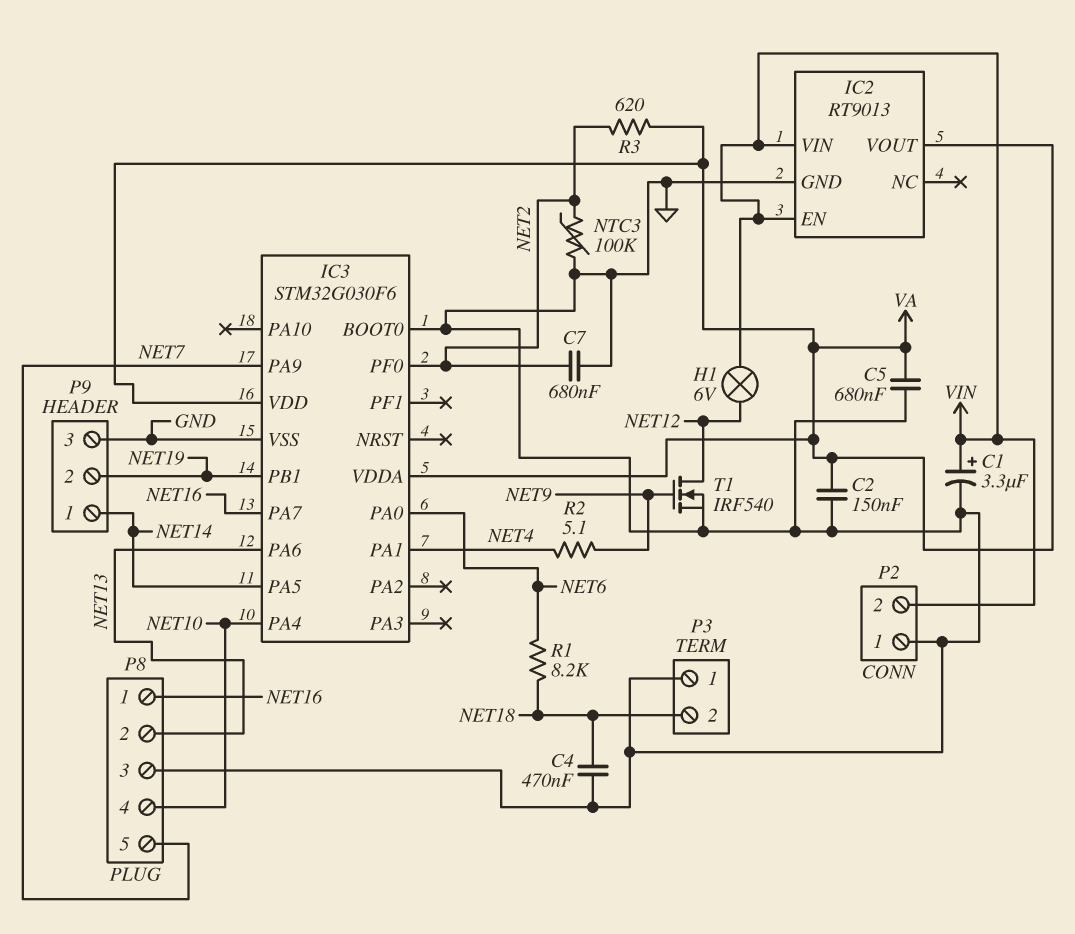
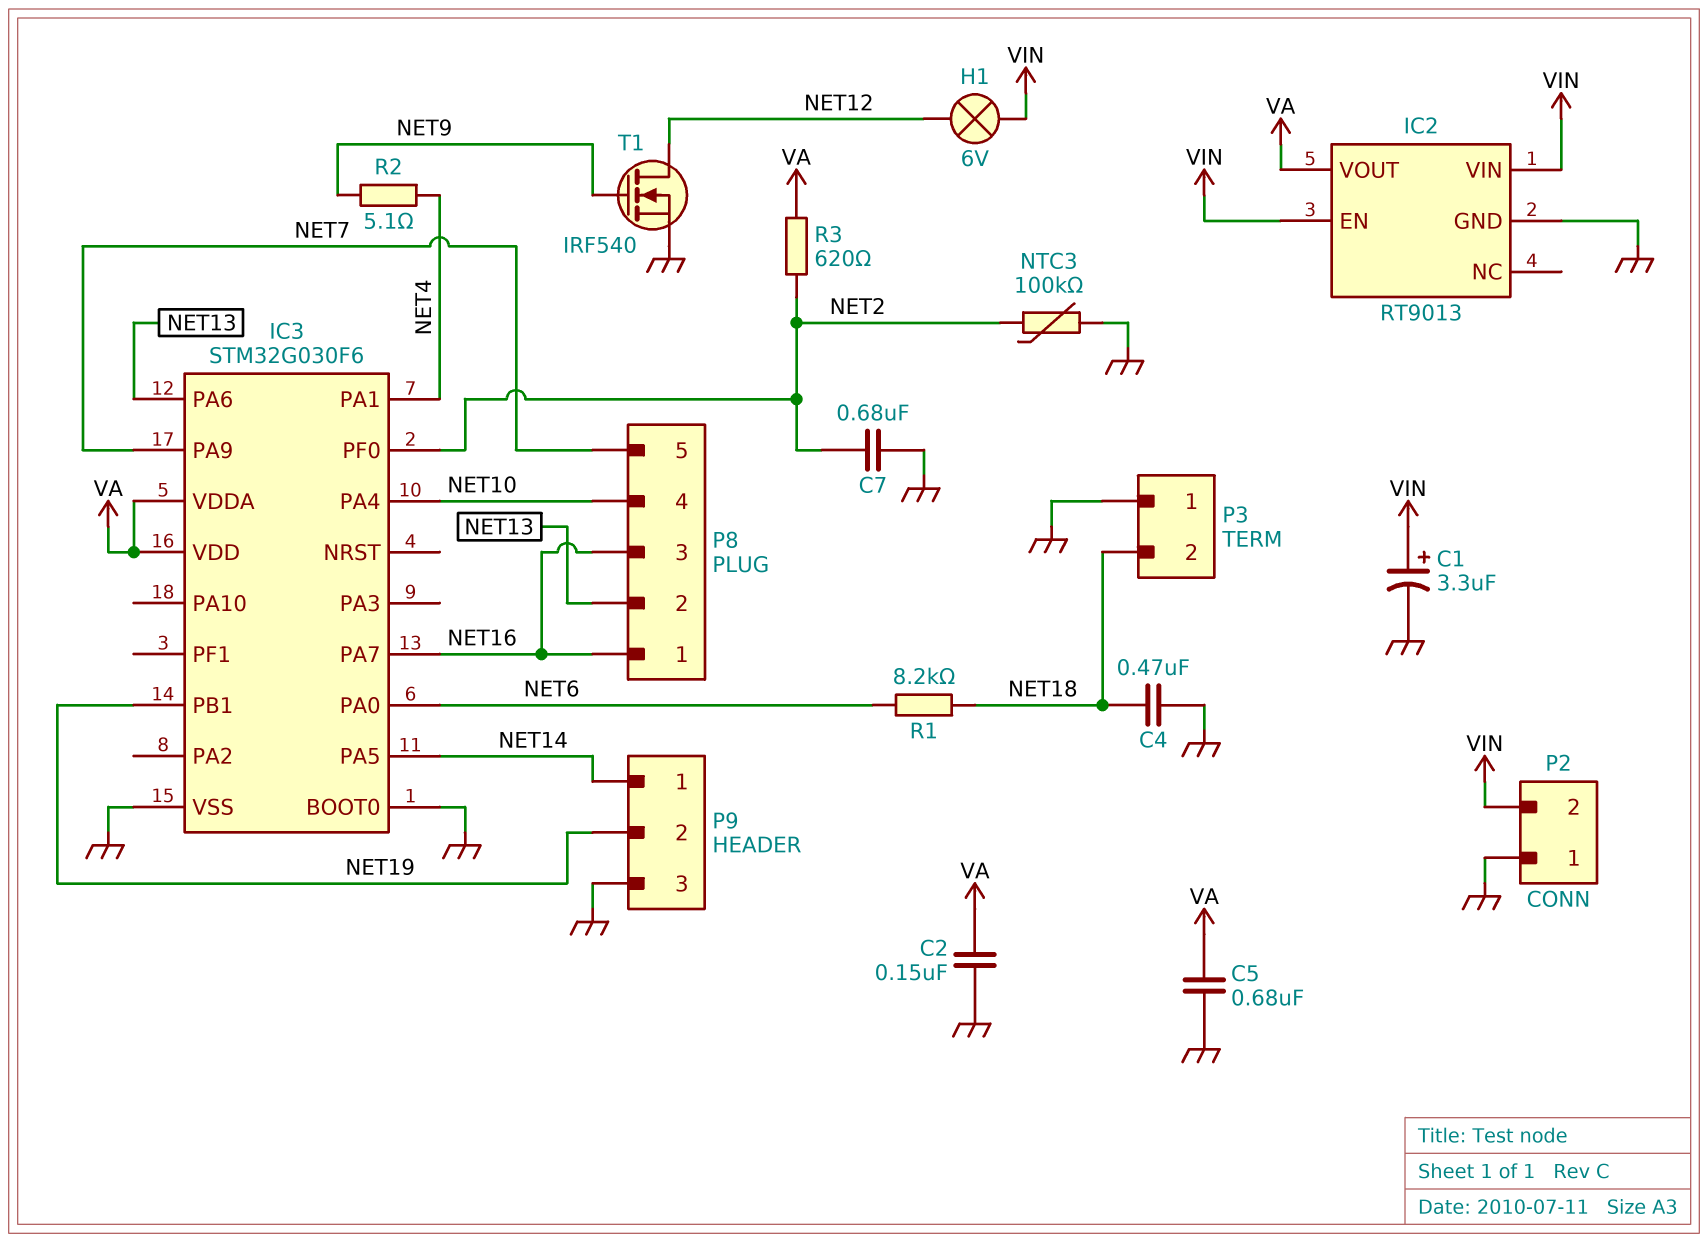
P8 pin 3: GND -> NET16

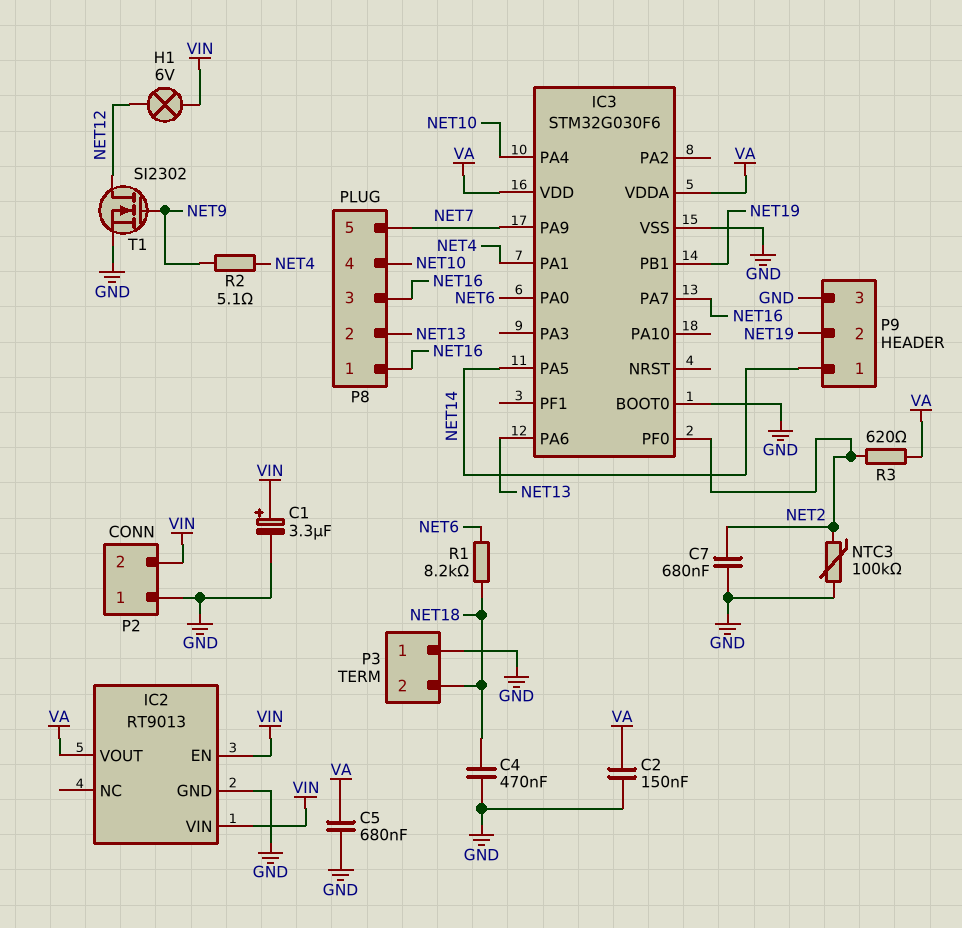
T1: NMOS IRF540 (G NET9, D NET12, S GND) -> NMOS SI2302 (G NET9, D NET12, S GND)

